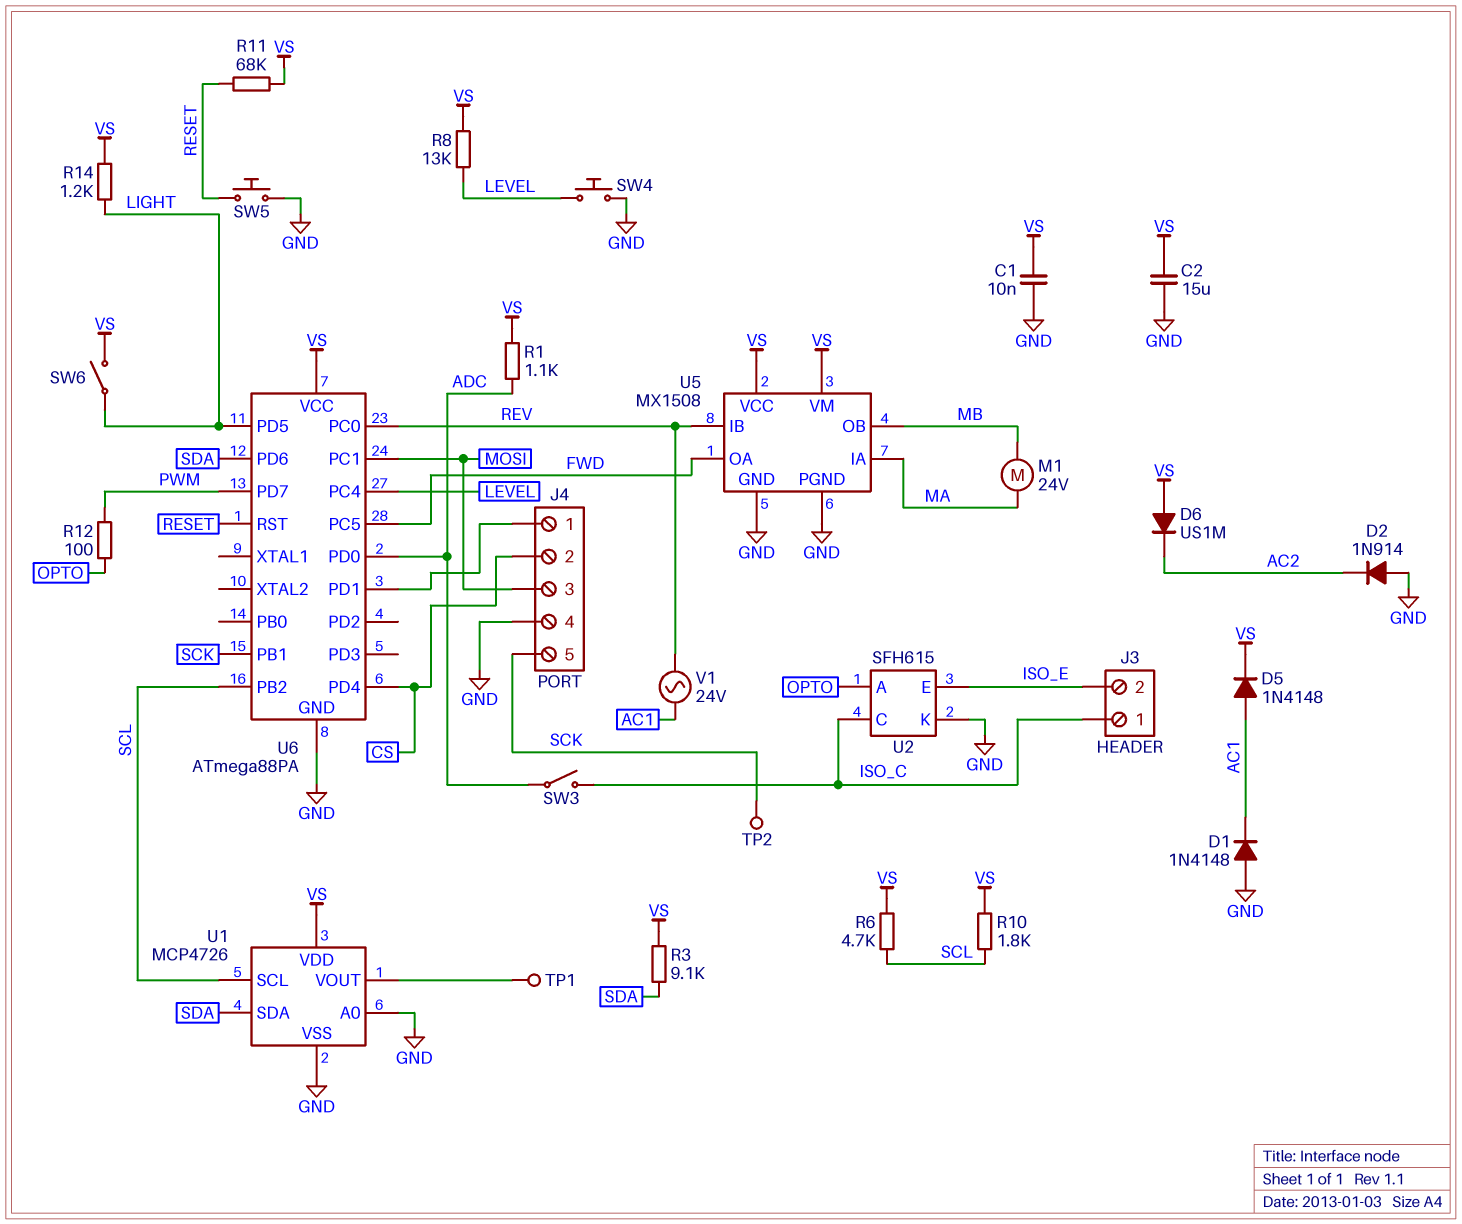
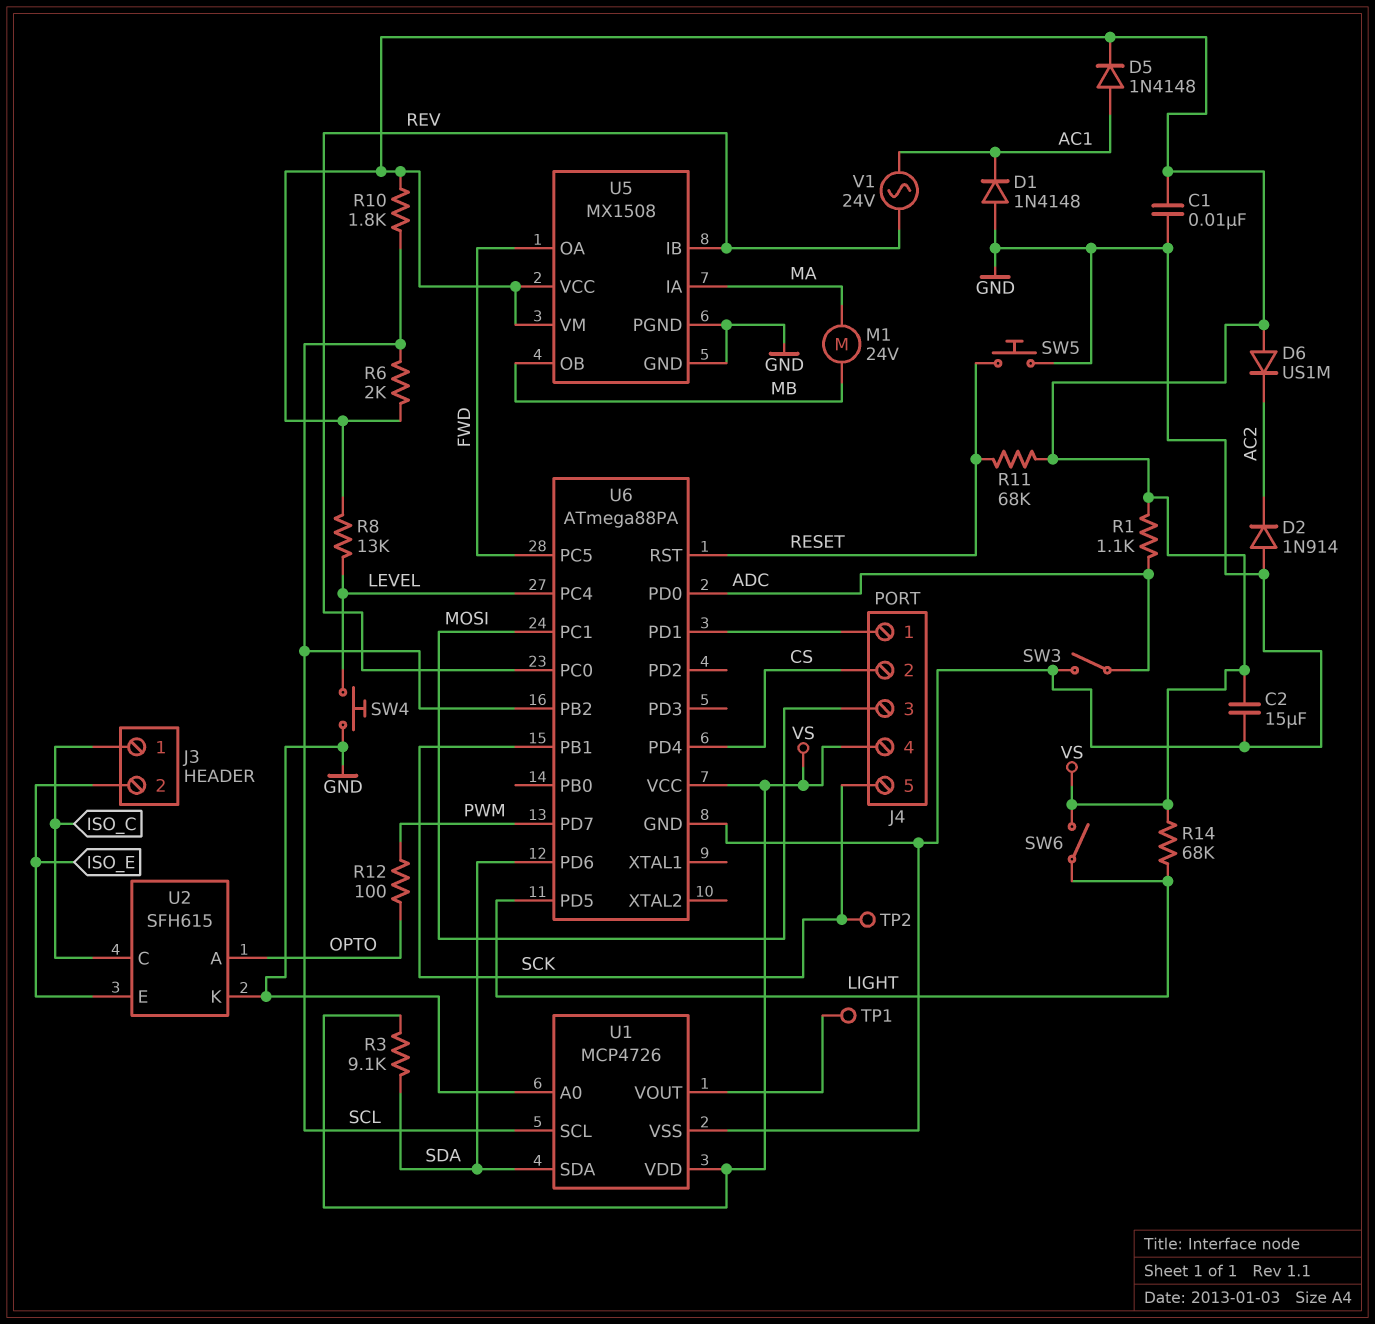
J4 pin 4: GND -> VS
R6: 4.7k (SCL, VS) -> 2k (SCL, VS)
R14: 1.2k (LIGHT, VS) -> 68k (LIGHT, VS)
SW3: switch (ADC, ISO_C) -> switch (ADC, GND)

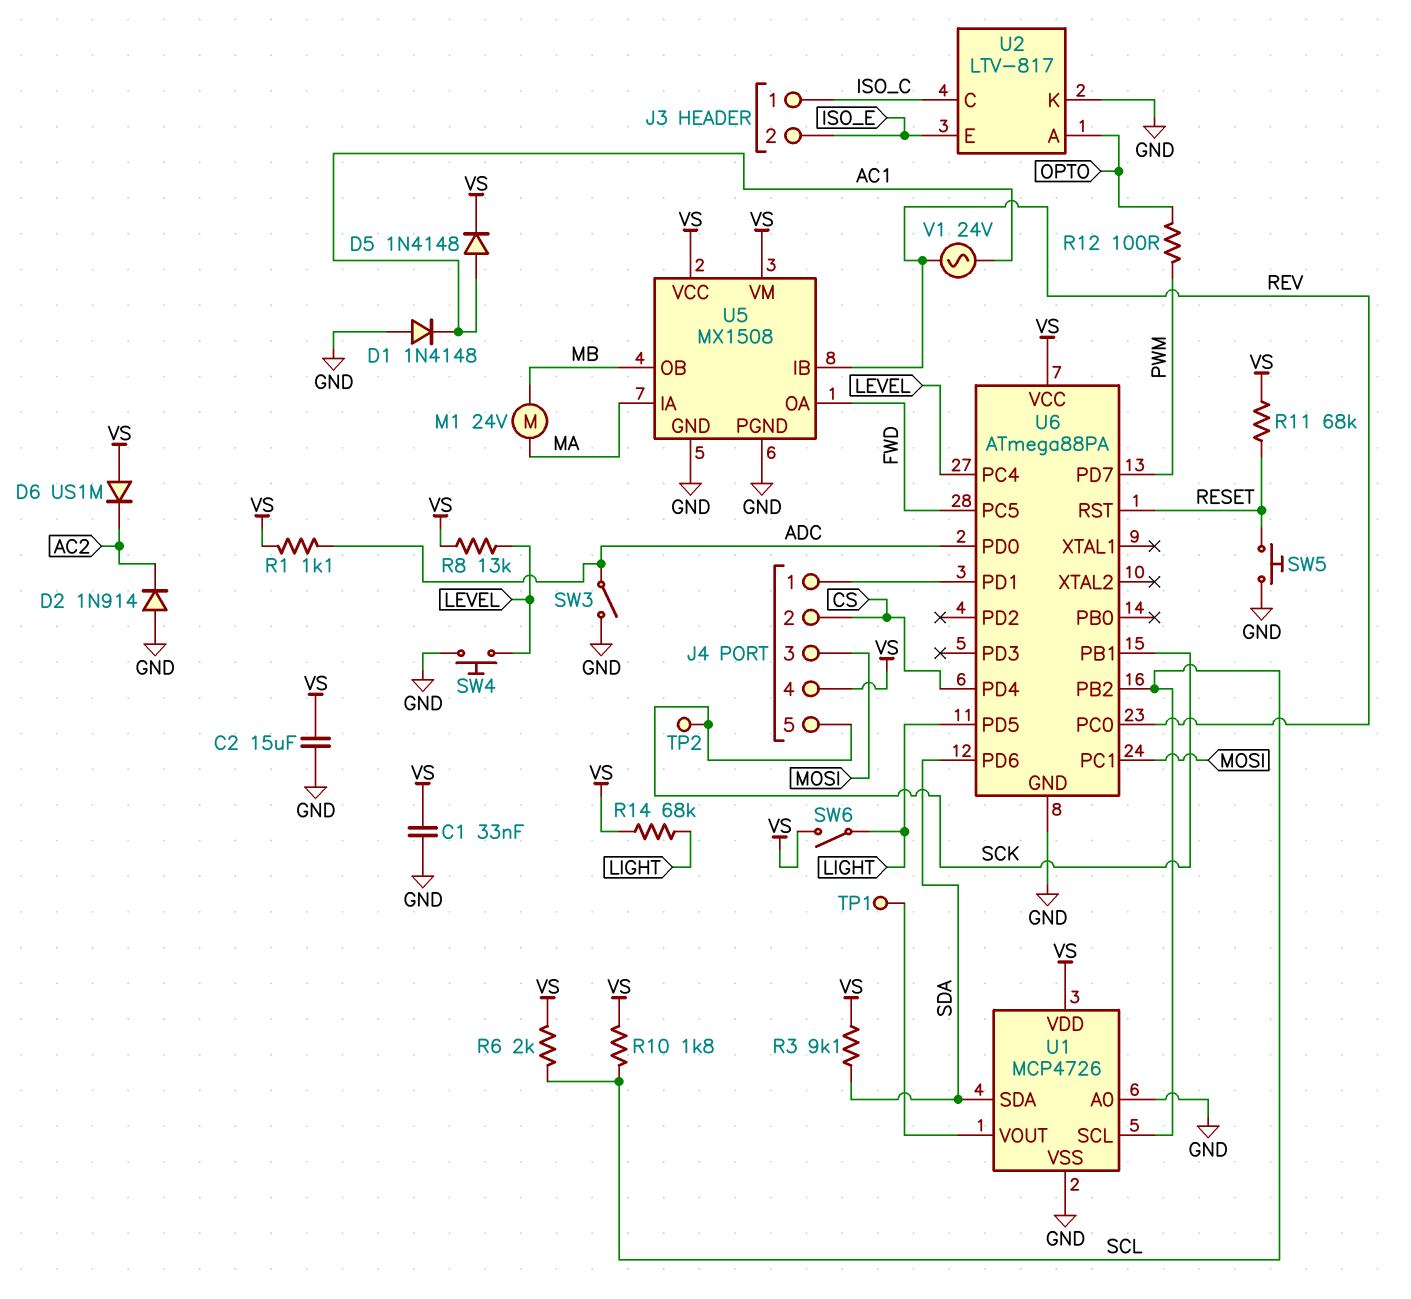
C1: 10nF (GND, VS) -> 33nF (GND, VS)
U2: SFH615 -> LTV-817

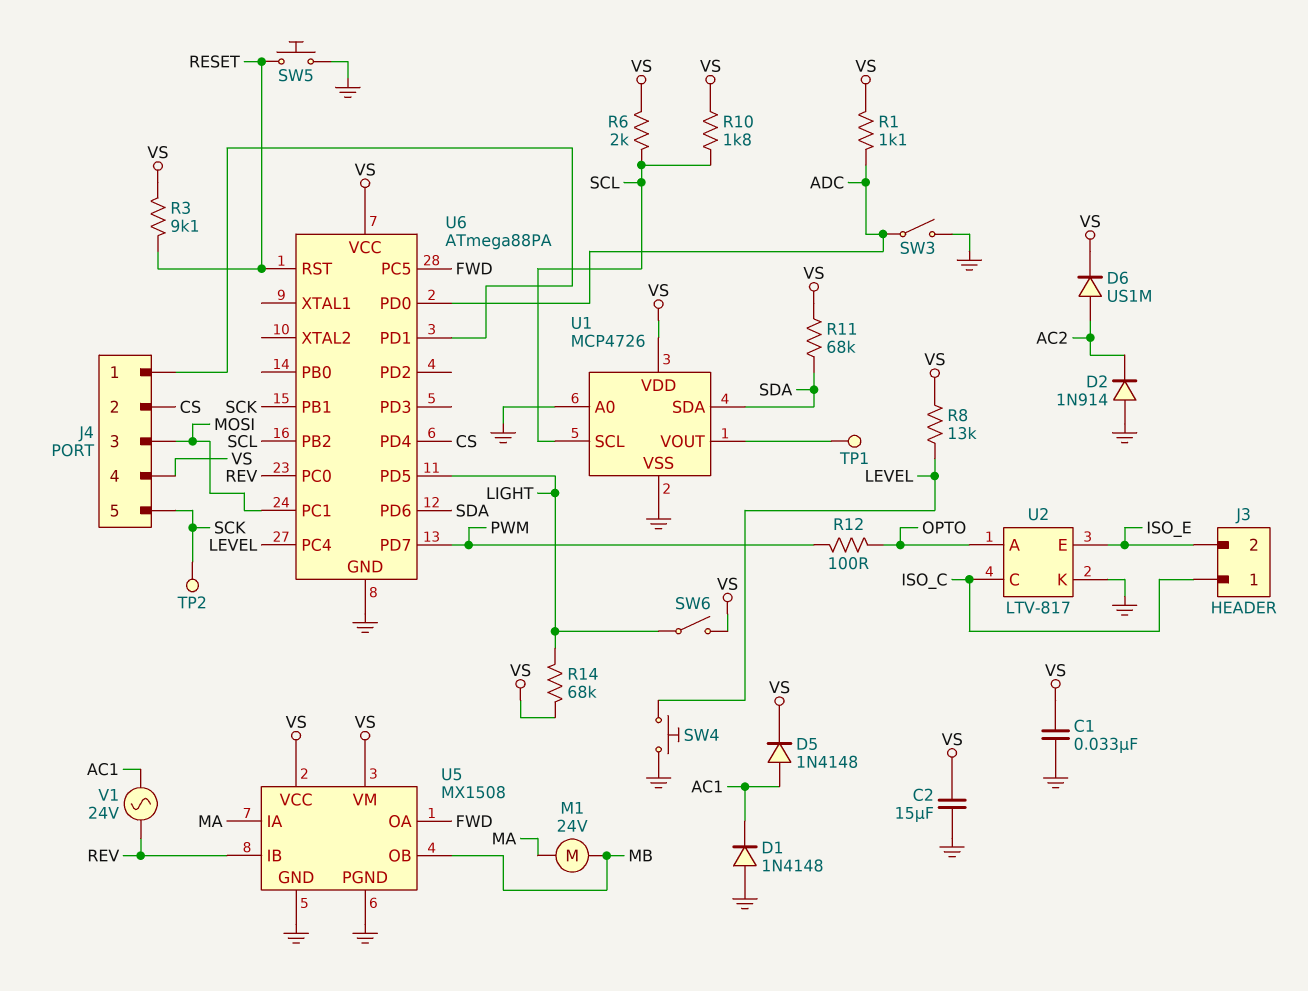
D6: diode US1M (A VS, K AC2) -> diode US1M (A AC2, K VS)
R3: 9.1k (SDA, VS) -> 9.1k (RESET, VS)
R11: 68k (RESET, VS) -> 68k (SDA, VS)

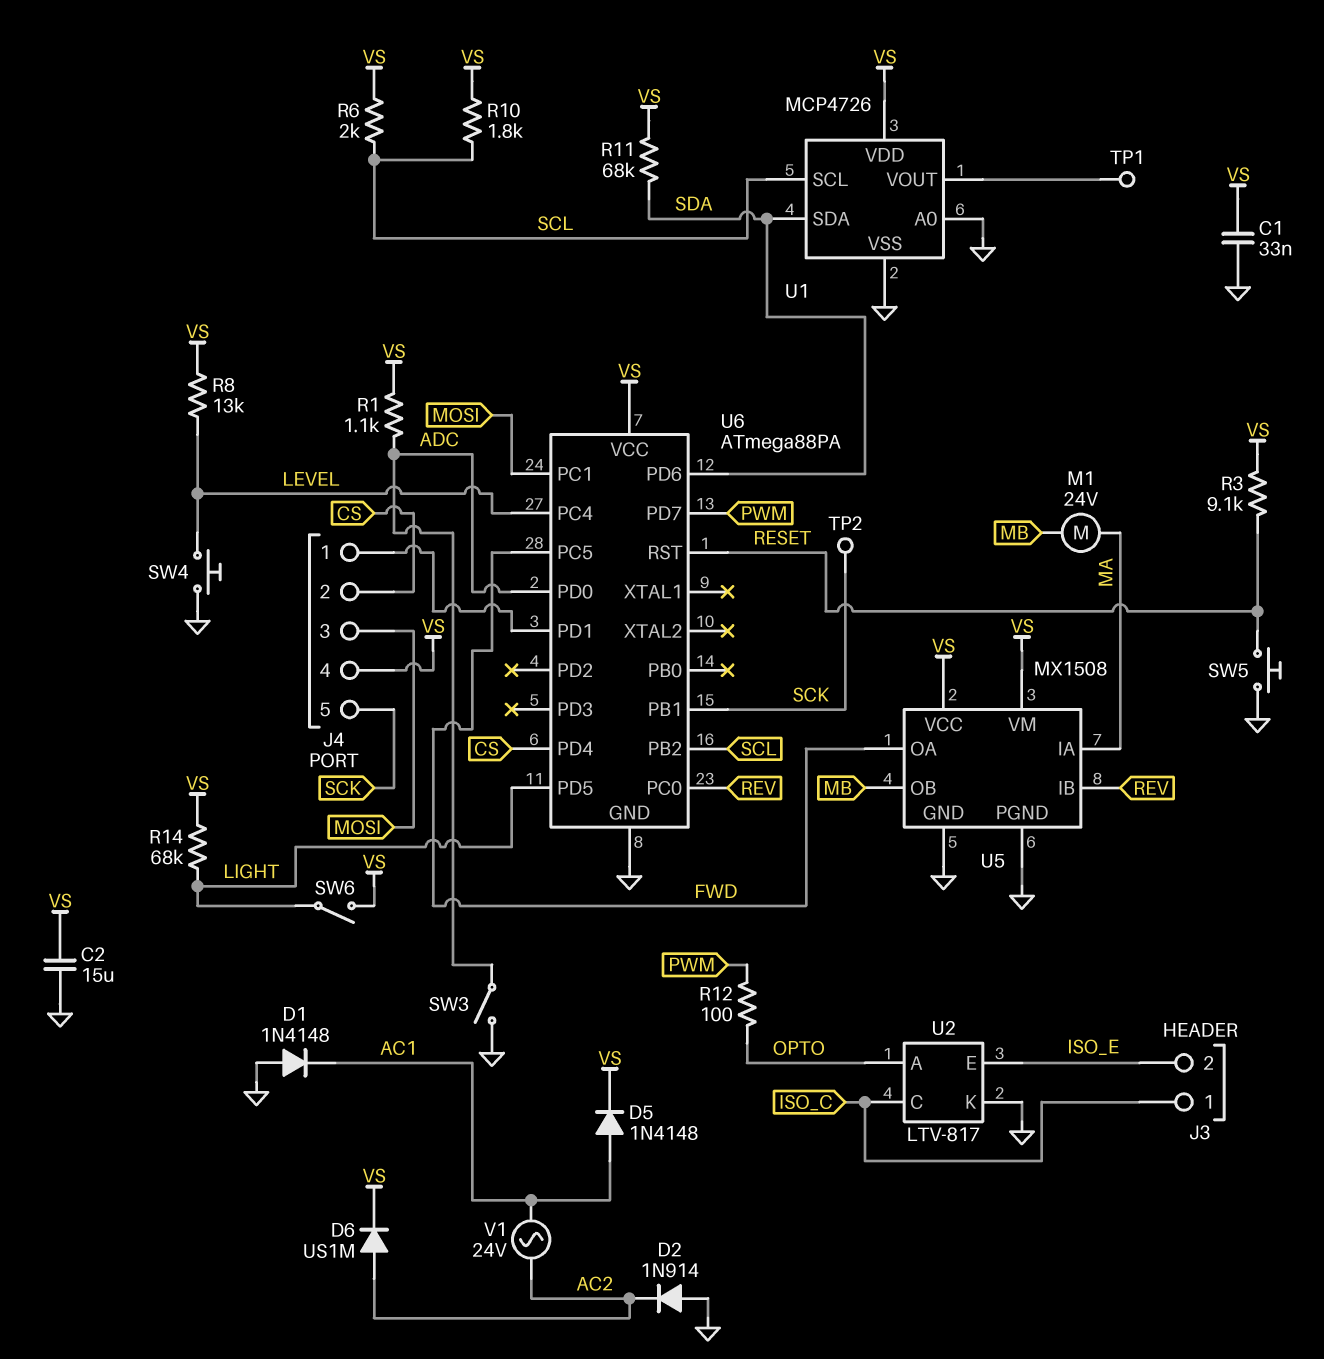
V1: AC 24V (AC1, REV) -> AC 24V (AC1, AC2)

